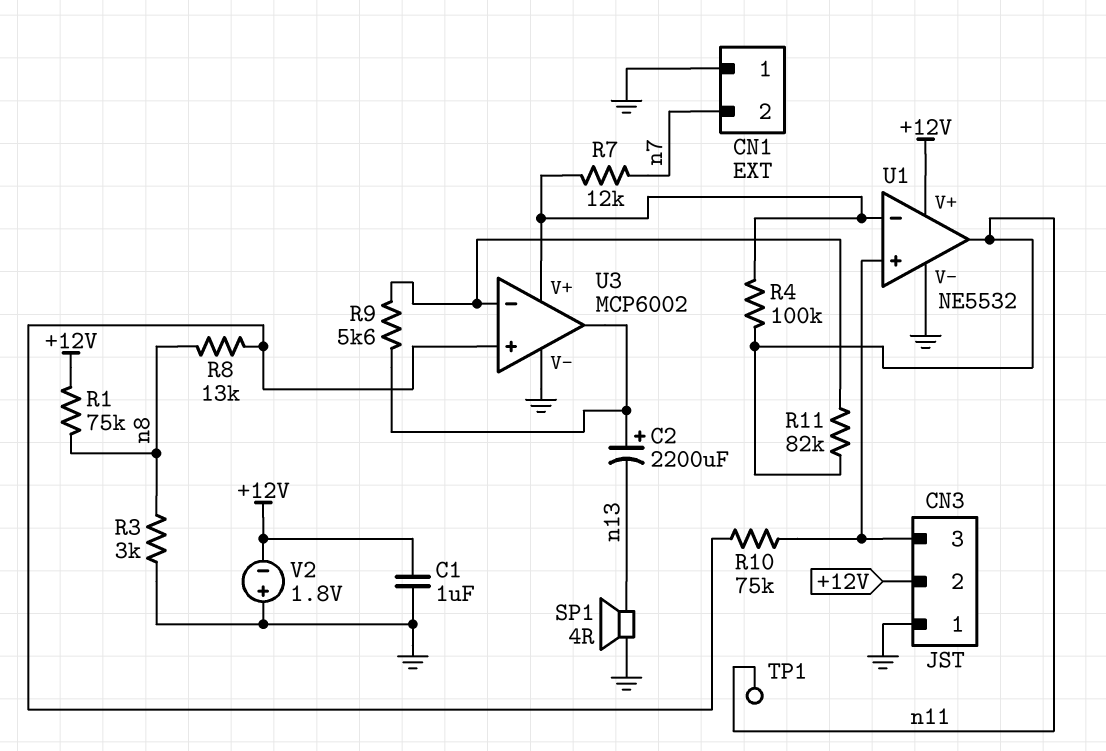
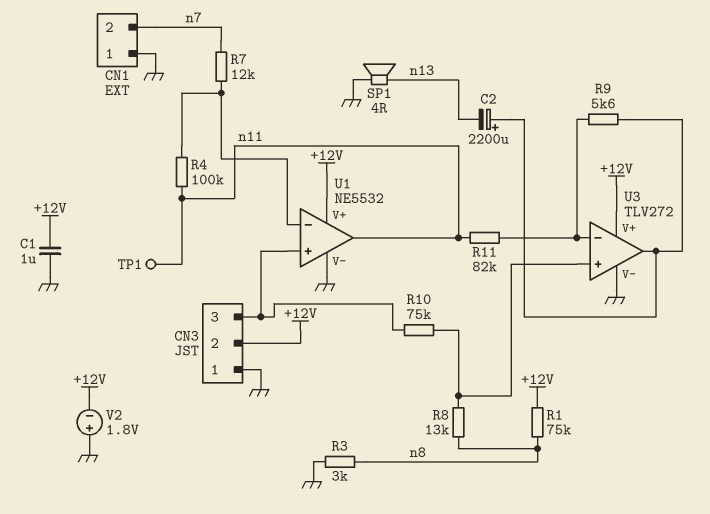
U3: MCP6002 -> TLV272
U3 pin V+: U1/in- -> +12V

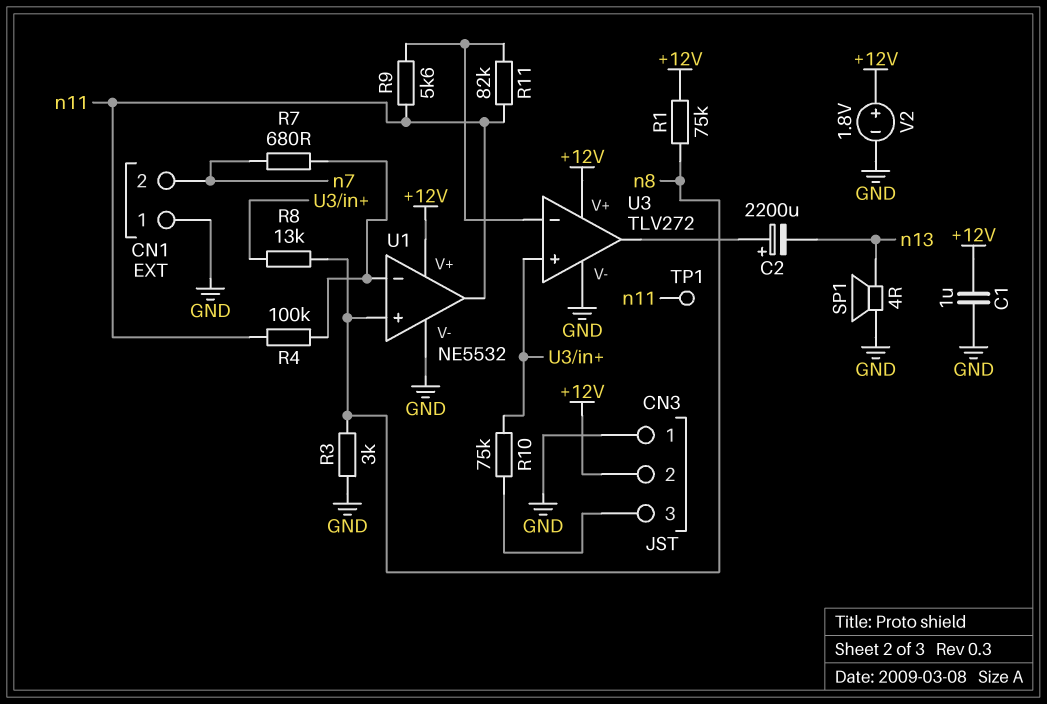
R7: 12k (U1/in-, n7) -> 680 (U1/in-, n7)
R9: 5.6k (U3/in-, U3/out) -> 5.6k (U3/in-, n11)
U1 pin in+: CN3/3 -> n8
V2: 1.8V (plus GND, minus +12V) -> 1.8V (plus +12V, minus GND)

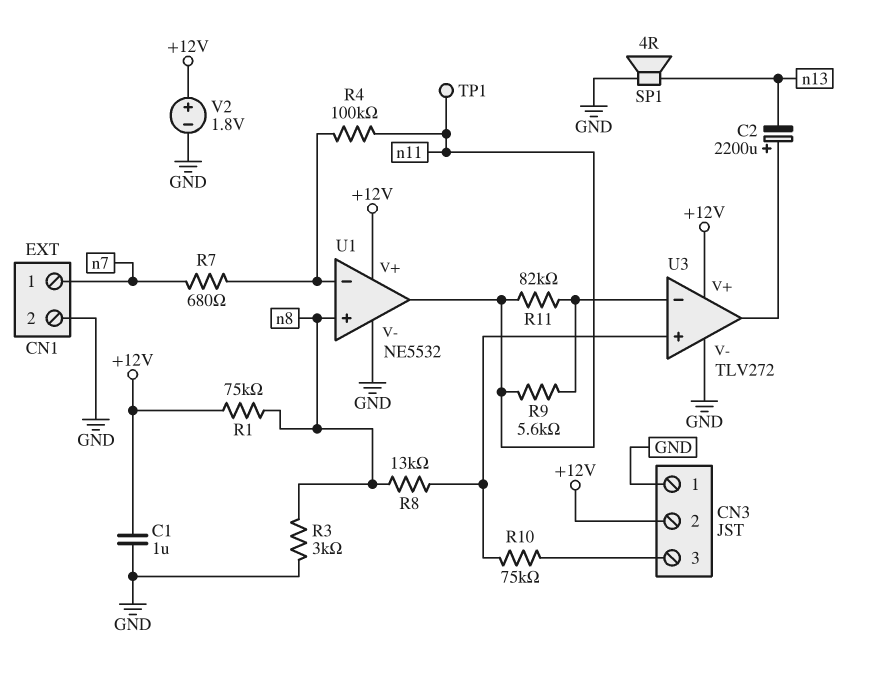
CN1 pin 1: GND -> n7
CN1 pin 2: n7 -> GND

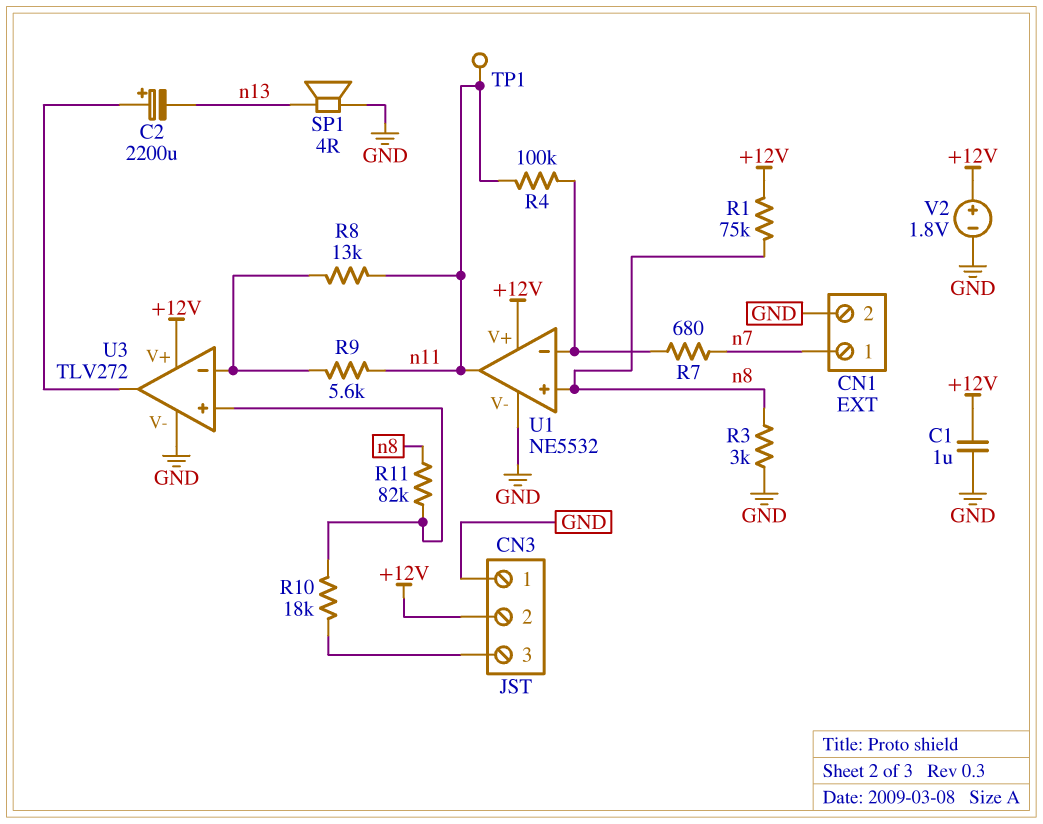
R8: 13k (U3/in+, n8) -> 13k (U3/in-, n11)
R10: 75k (CN3/3, U3/in+) -> 18k (CN3/3, U3/in+)
R11: 82k (U3/in-, n11) -> 82k (U3/in+, n8)

